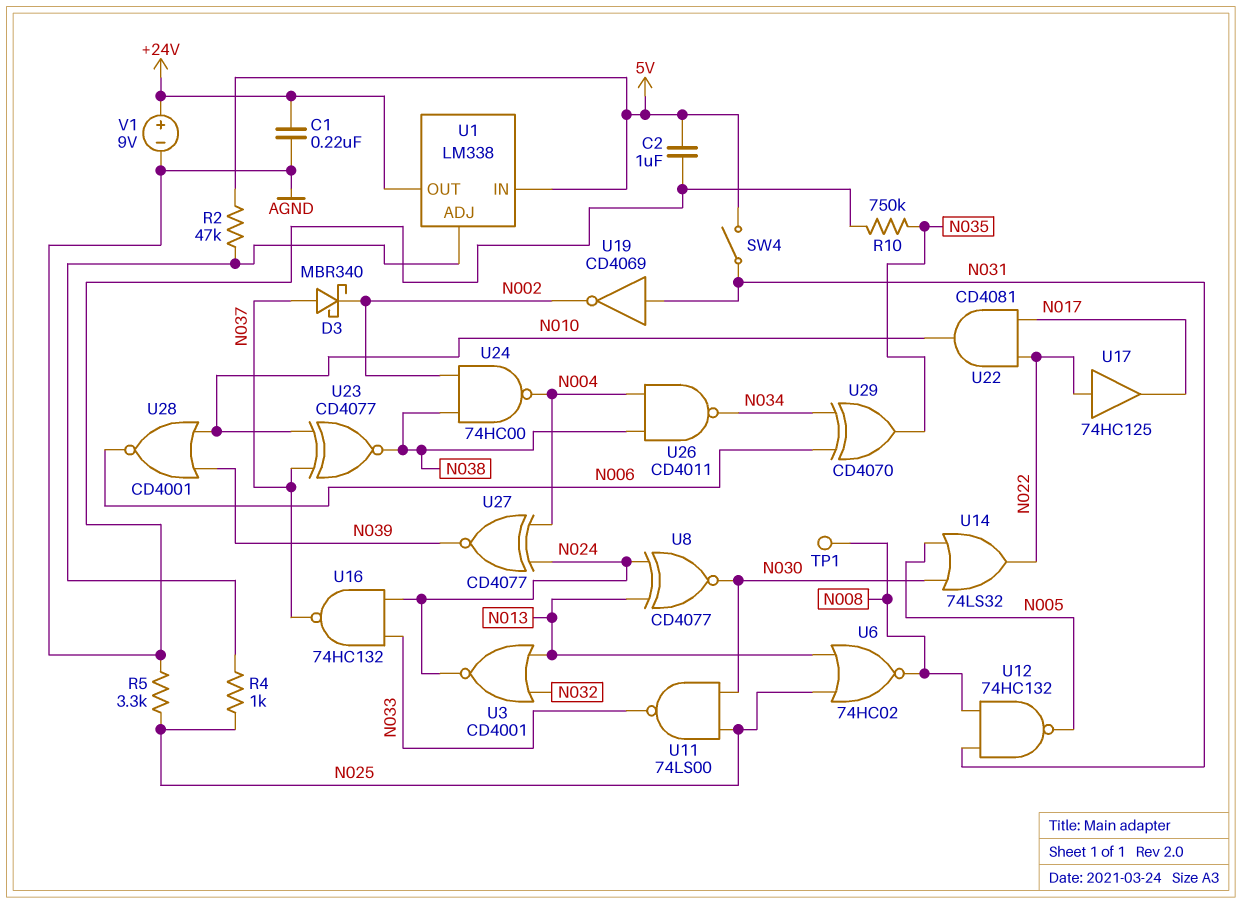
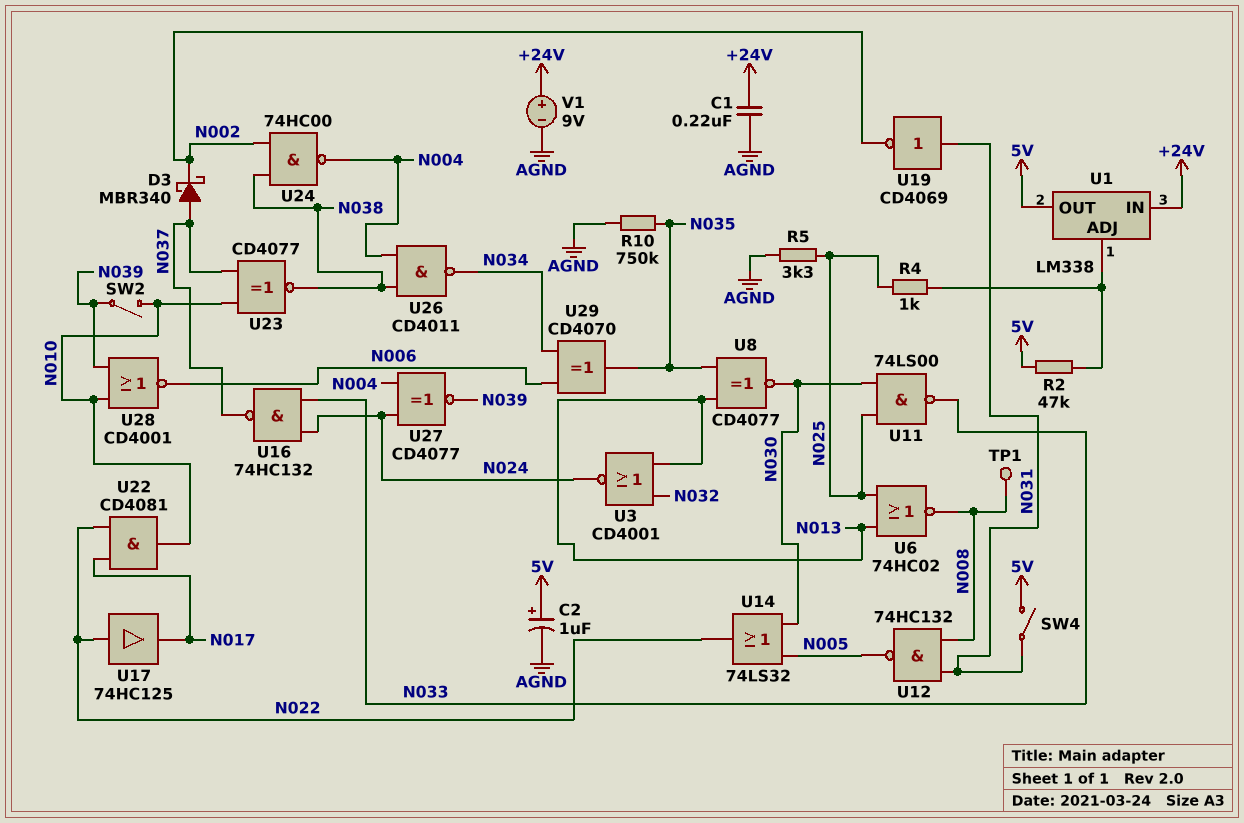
C2: 1uF (5V, AGND) -> 1uF (plus 5V, minus AGND)
SW2: none -> switch (N010, N039)
U1 pin IN: 5V -> +24V
U1 pin OUT: +24V -> 5V
U8: XNOR CD4077 (in N013, in N024, out N030) -> XNOR CD4077 (in N013, in N035, out N030)

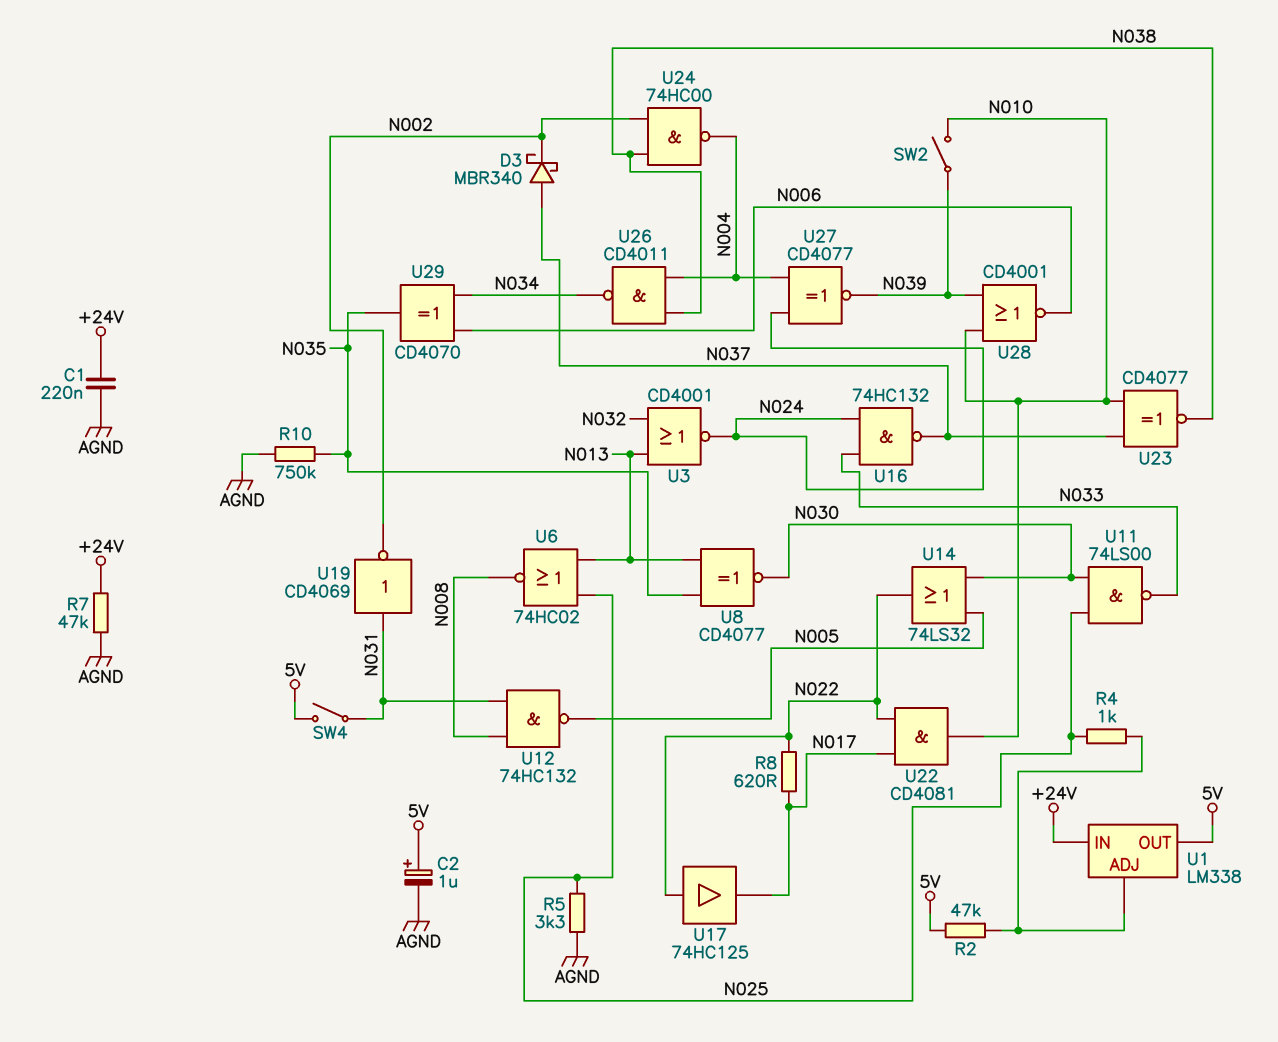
R7: none -> 47k (+24V, AGND)
R8: none -> 620 (N017, N022)
TP1: test point (N008) -> none
V1: 9V (plus +24V, minus AGND) -> none

